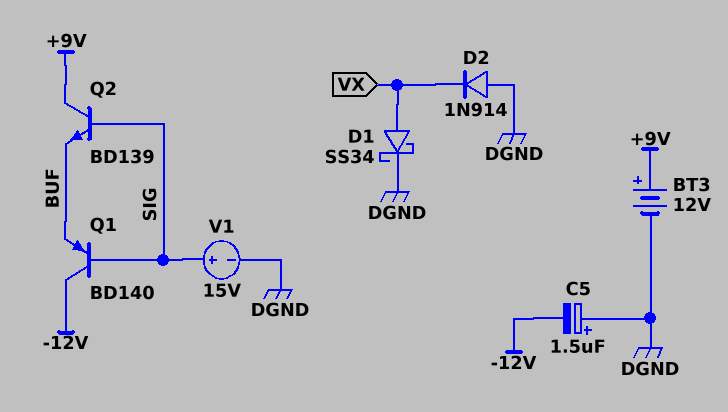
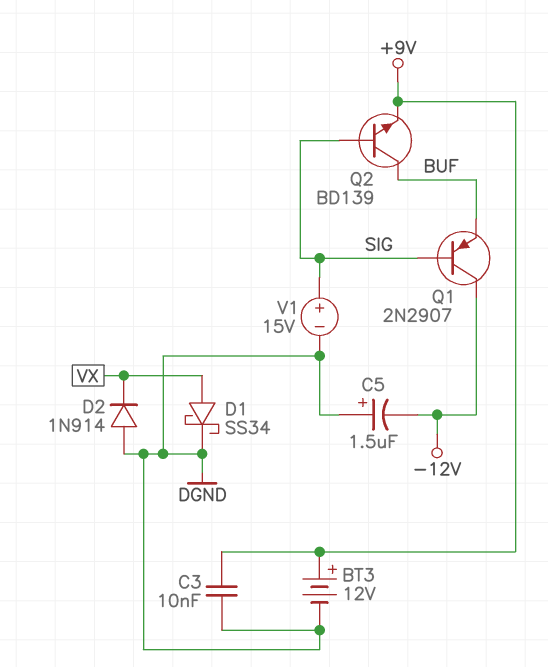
C3: none -> 10nF (+9V, DGND)
Q1: PNP BD140 (B SIG, C -12V, E BUF) -> PNP 2N2907 (B SIG, C -12V, E BUF)
Q2: NPN BD139 (B SIG, C +9V, E BUF) -> NPN BD139 (B SIG, C BUF, E +9V)

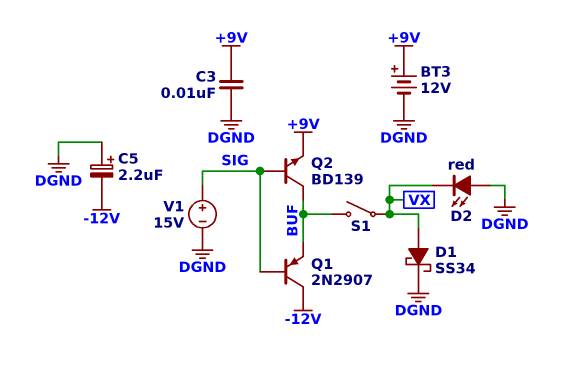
C5: 1.5uF (plus DGND, minus -12V) -> 2.2uF (plus DGND, minus -12V)
D2: diode 1N914 (A DGND, K VX) -> LED red (A DGND, K VX)
S1: none -> switch (BUF, VX)

